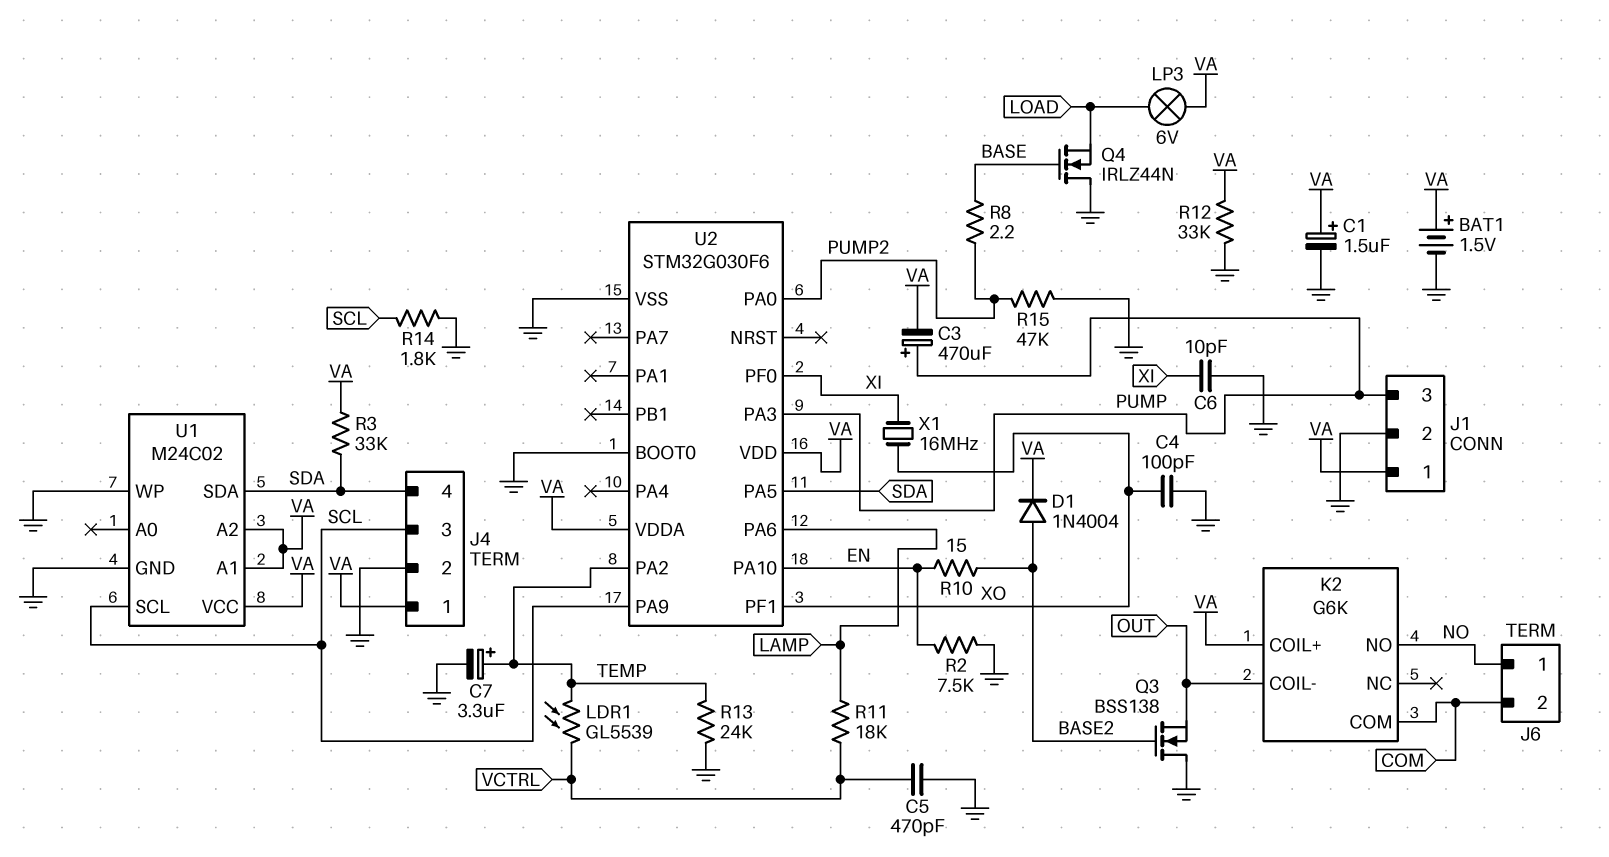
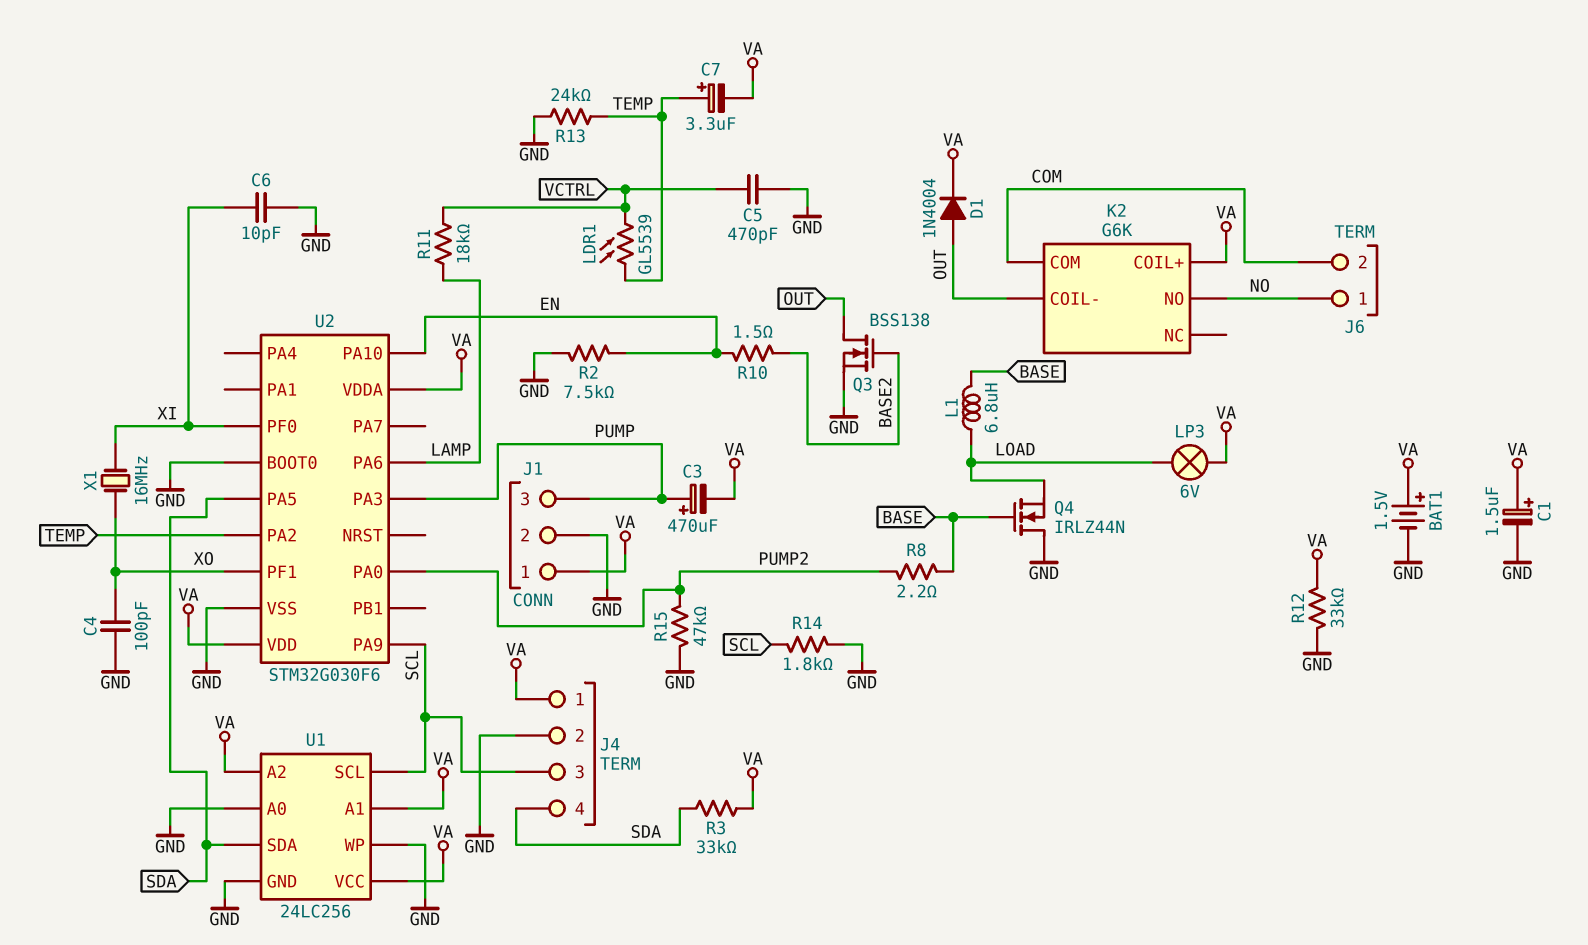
C7: 3.3uF (plus TEMP, minus GND) -> 3.3uF (plus TEMP, minus VA)
D1: diode 1N4004 (A BASE2, K VA) -> diode 1N4004 (A OUT, K VA)
L1: none -> 6.8uH (BASE, LOAD)
Q3: NMOS BSS138 (G BASE2, D GND, S OUT) -> NMOS BSS138 (G BASE2, D OUT, S GND)
R10: 15 (BASE2, EN) -> 1.5 (BASE2, EN)
U1: M24C02 -> 24LC256
U1 pin A0: none -> GND

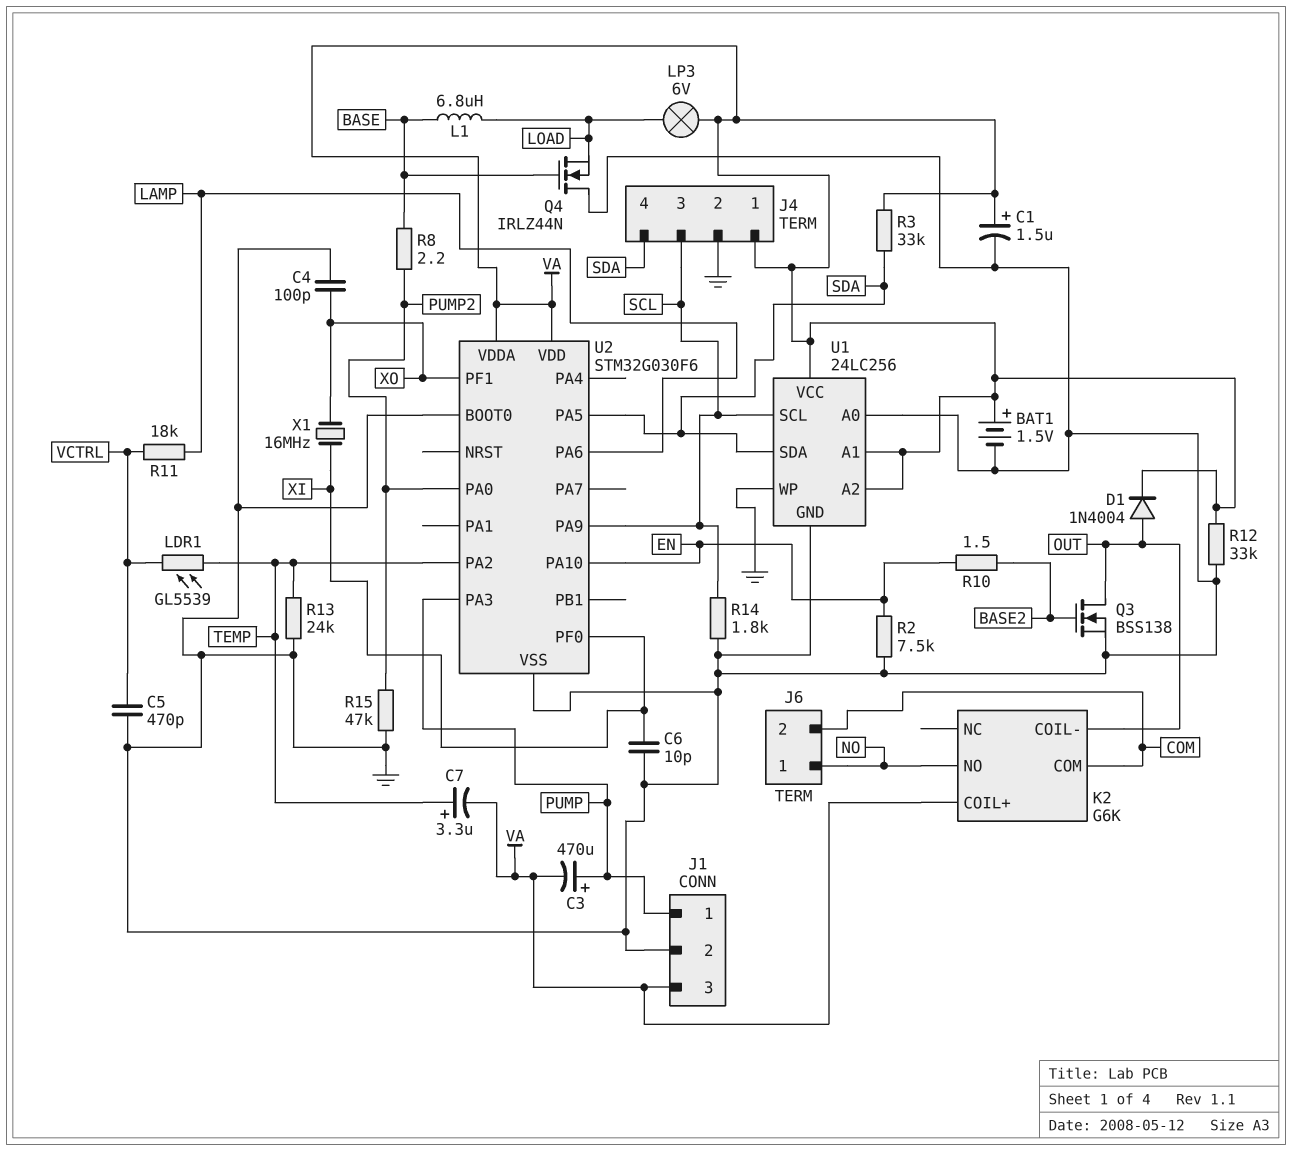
J1 pin 1: VA -> PUMP
J1 pin 3: PUMP -> VA

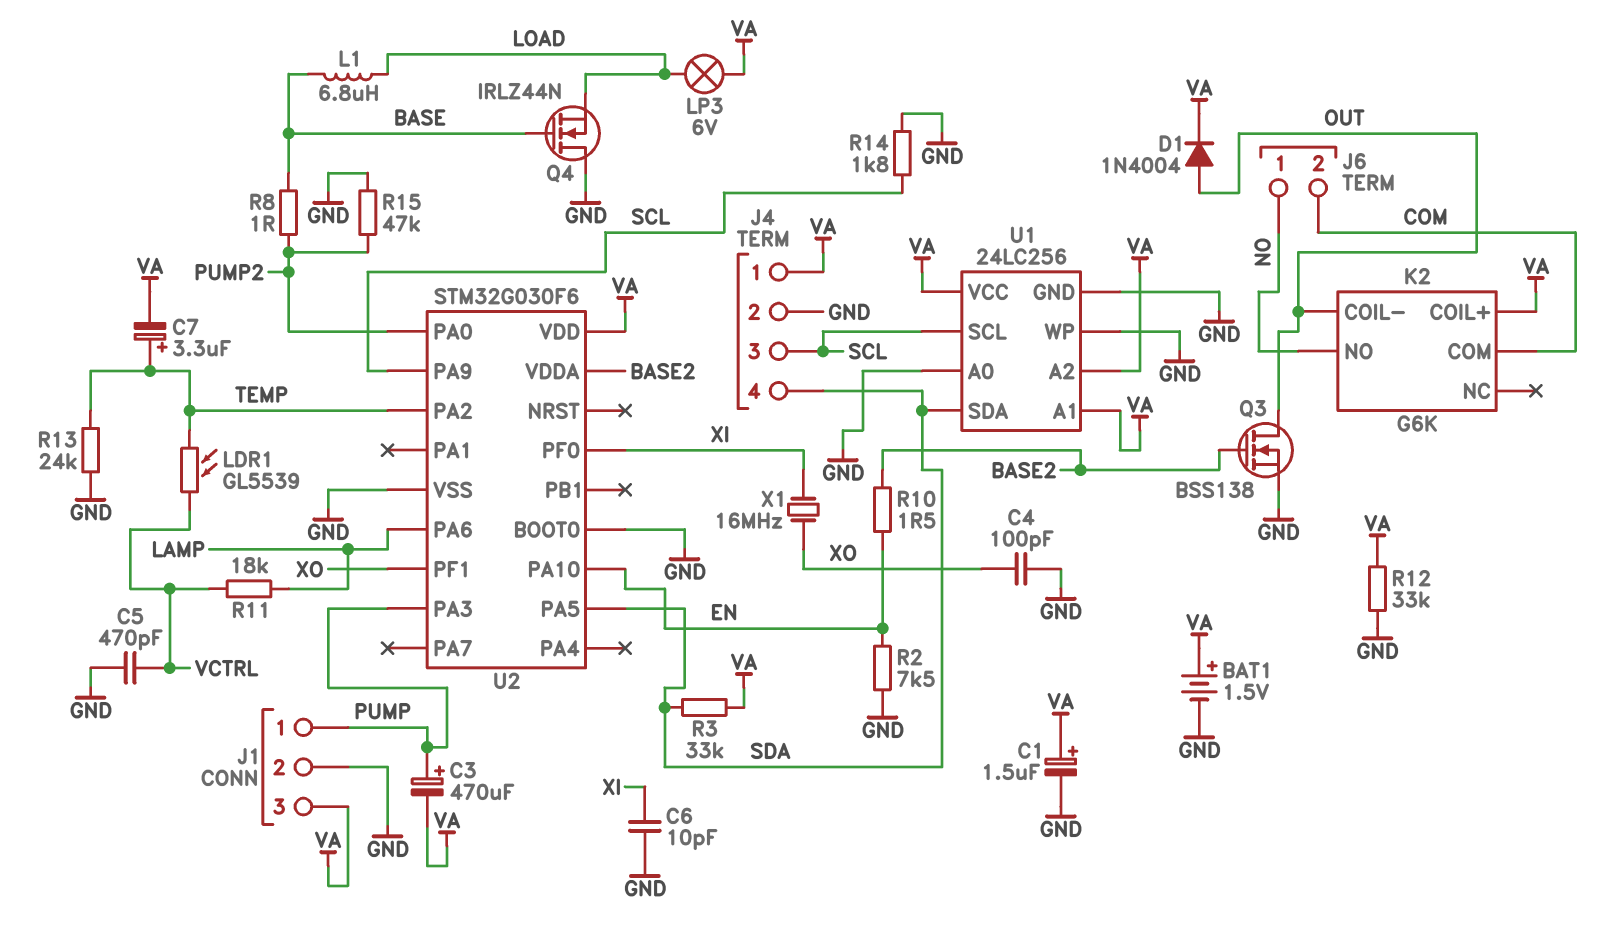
R8: 2.2 (BASE, PUMP2) -> 1 (BASE, PUMP2)
U2 pin VDDA: VA -> BASE2

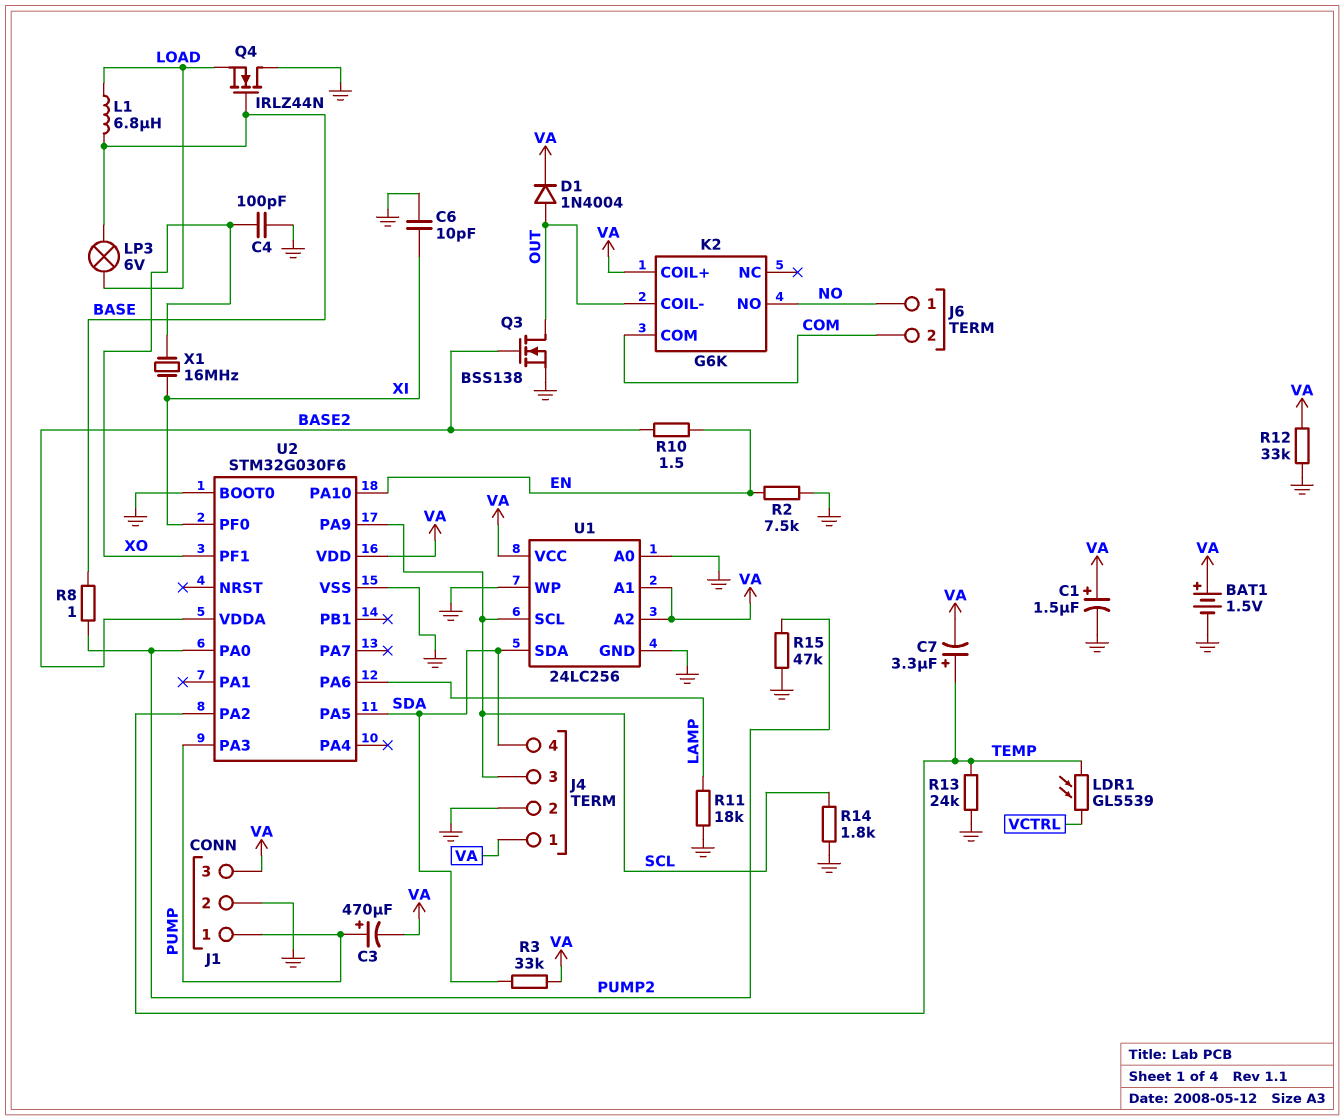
C5: 470pF (GND, VCTRL) -> none
LP3: lamp 6V (LOAD, VA) -> lamp 6V (BASE, LOAD)
R11: 18k (LAMP, VCTRL) -> 18k (GND, LAMP)

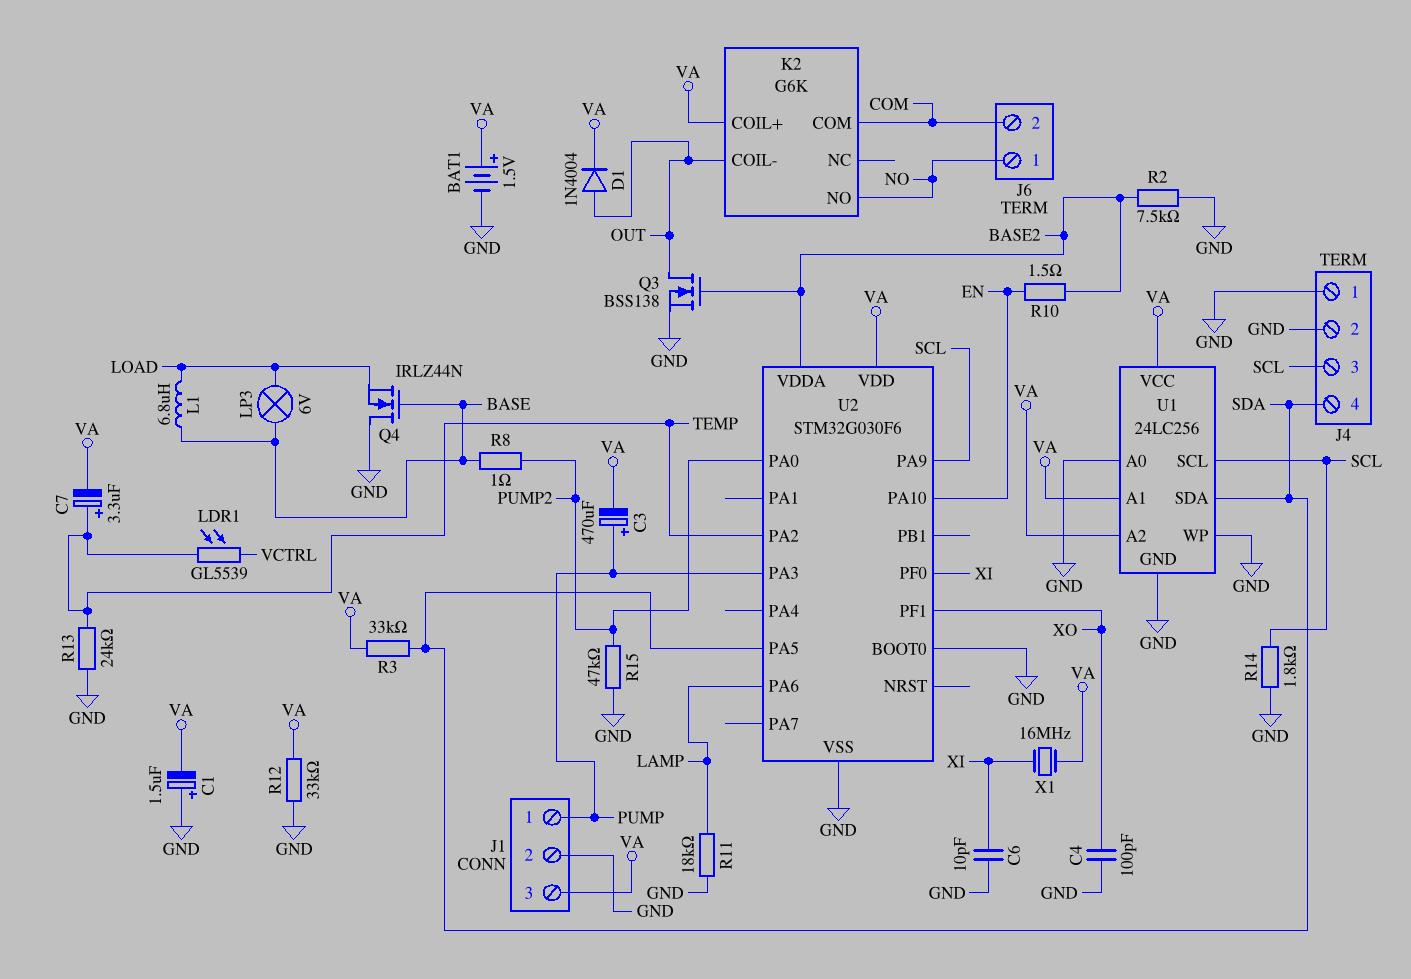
C1: 1.5uF (plus VA, minus GND) -> 1.5uF (plus GND, minus VA)
J4 pin 1: VA -> GND
R2: 7.5k (EN, GND) -> 7.5k (BASE2, GND)
X1: 16MHz (XI, XO) -> 16MHz (VA, XI)

